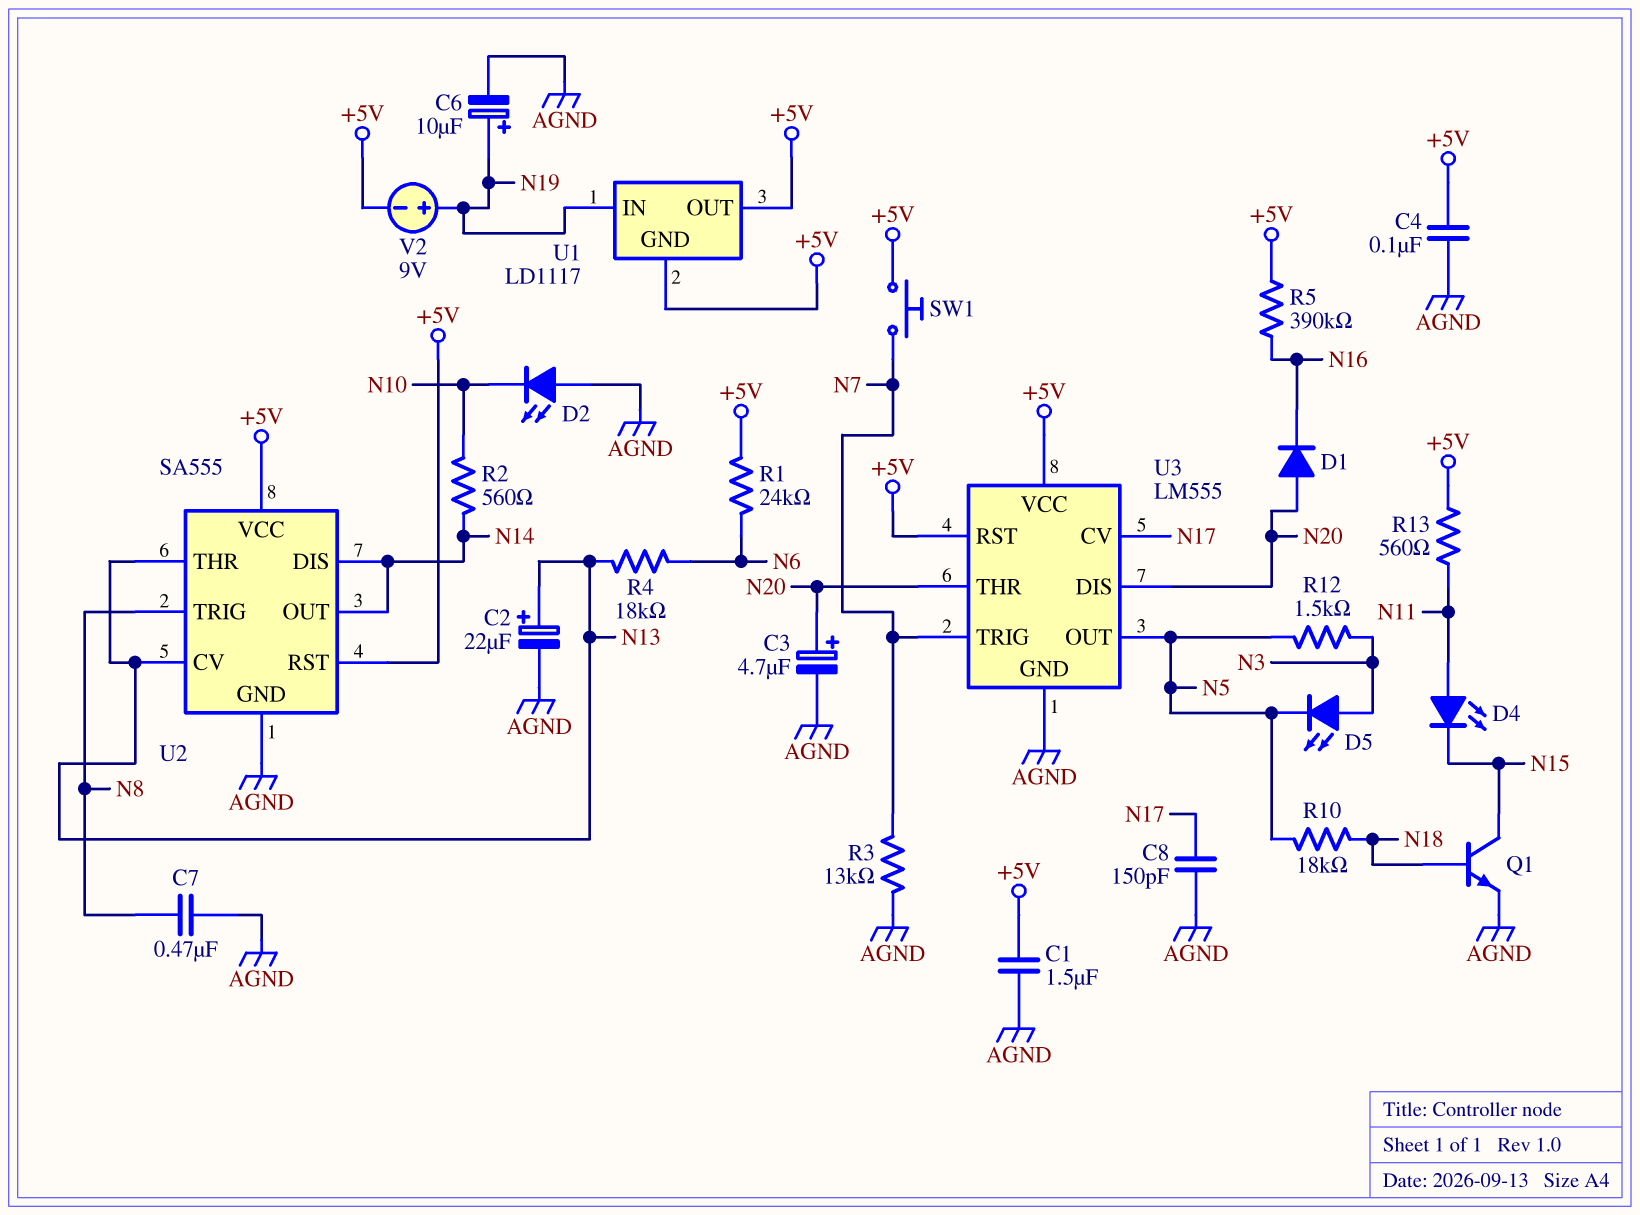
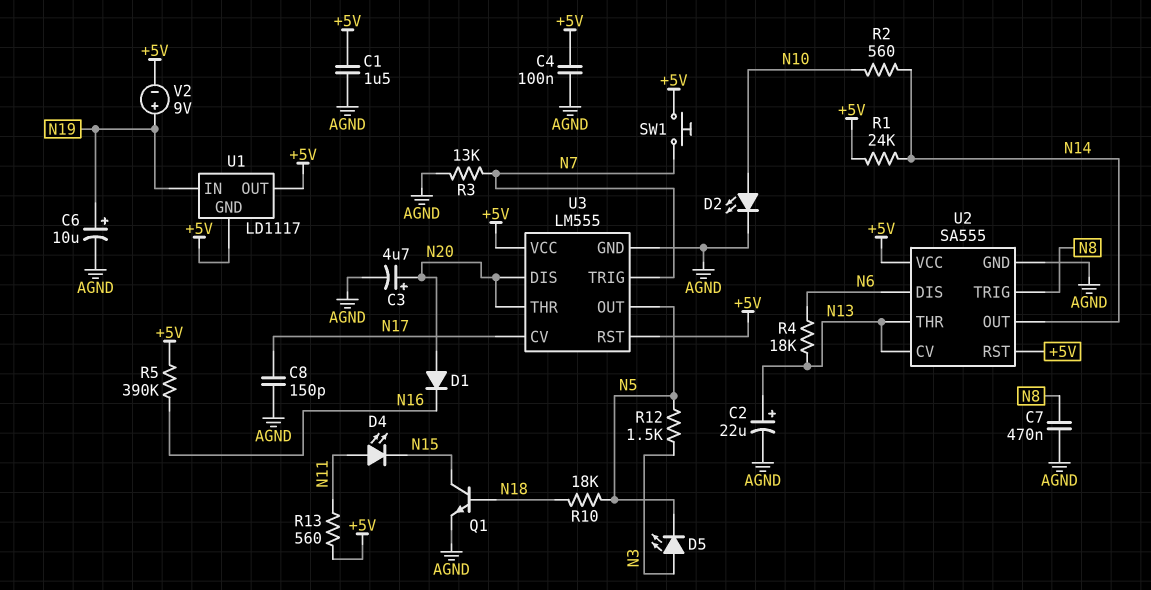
D2: LED (A AGND, K N10) -> LED (A N10, K AGND)
R1: 24k (+5V, N6) -> 24k (+5V, N14)
U2 pin DIS: N14 -> N6

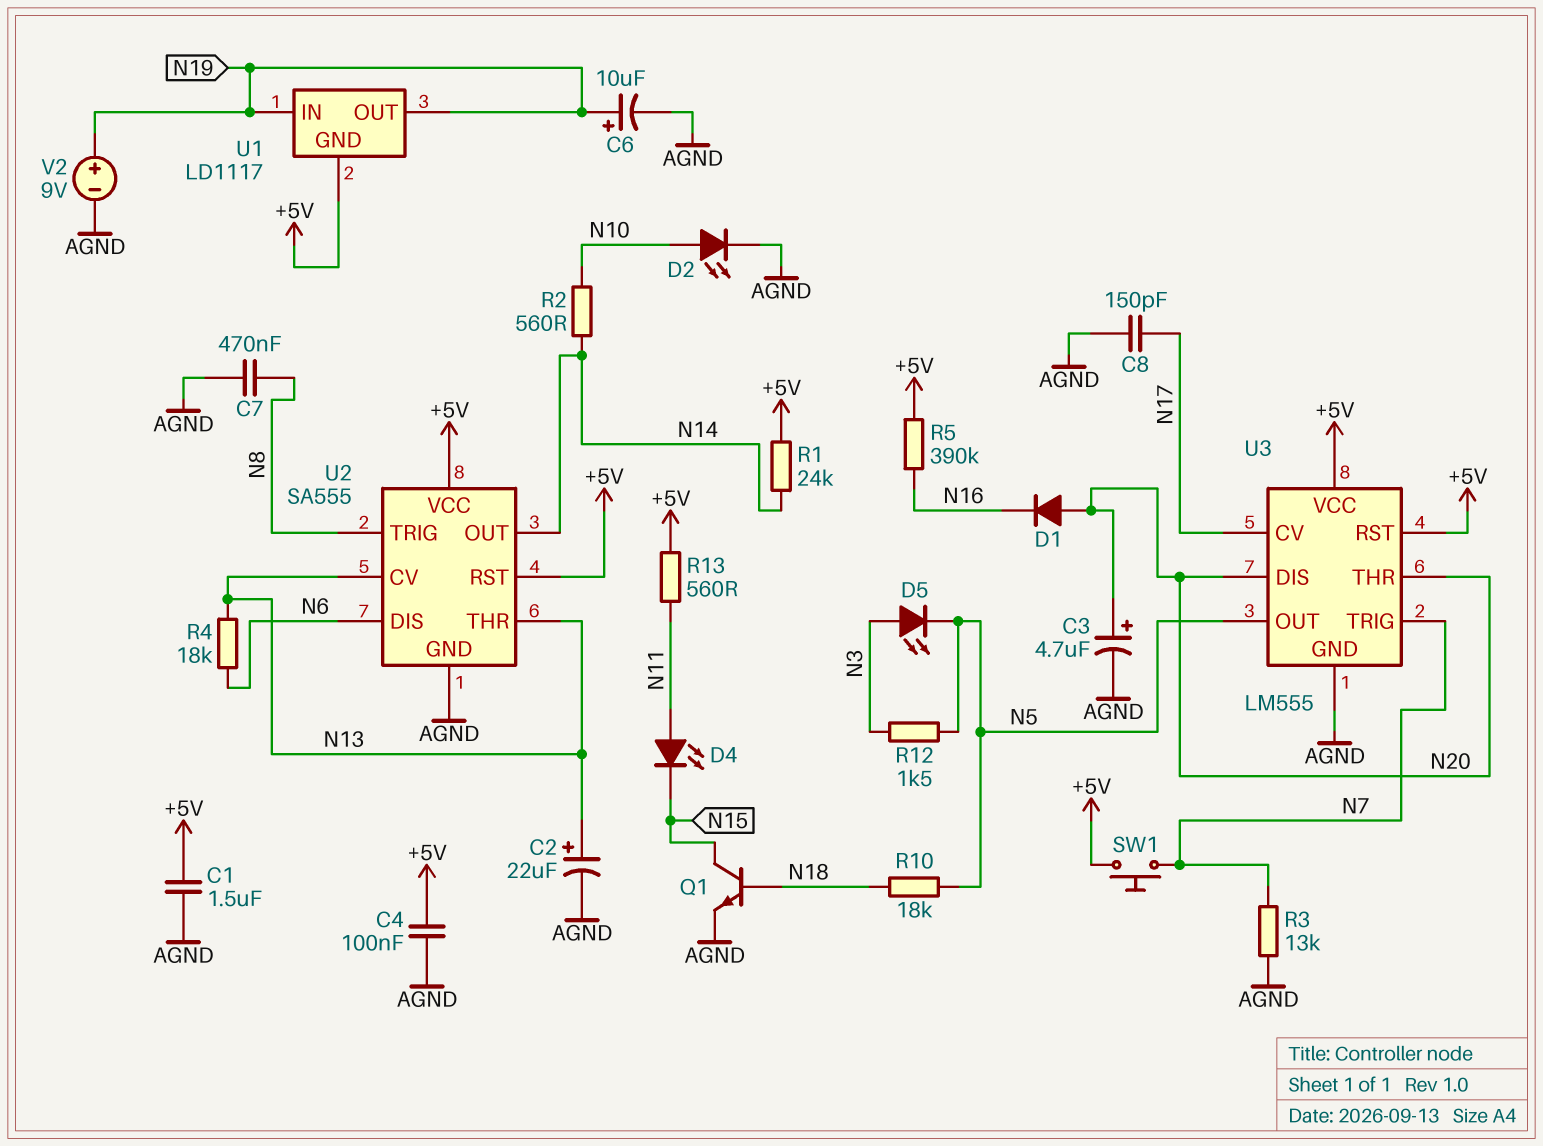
U1 pin OUT: +5V -> N19
V2: 9V (plus N19, minus +5V) -> 9V (plus N19, minus AGND)

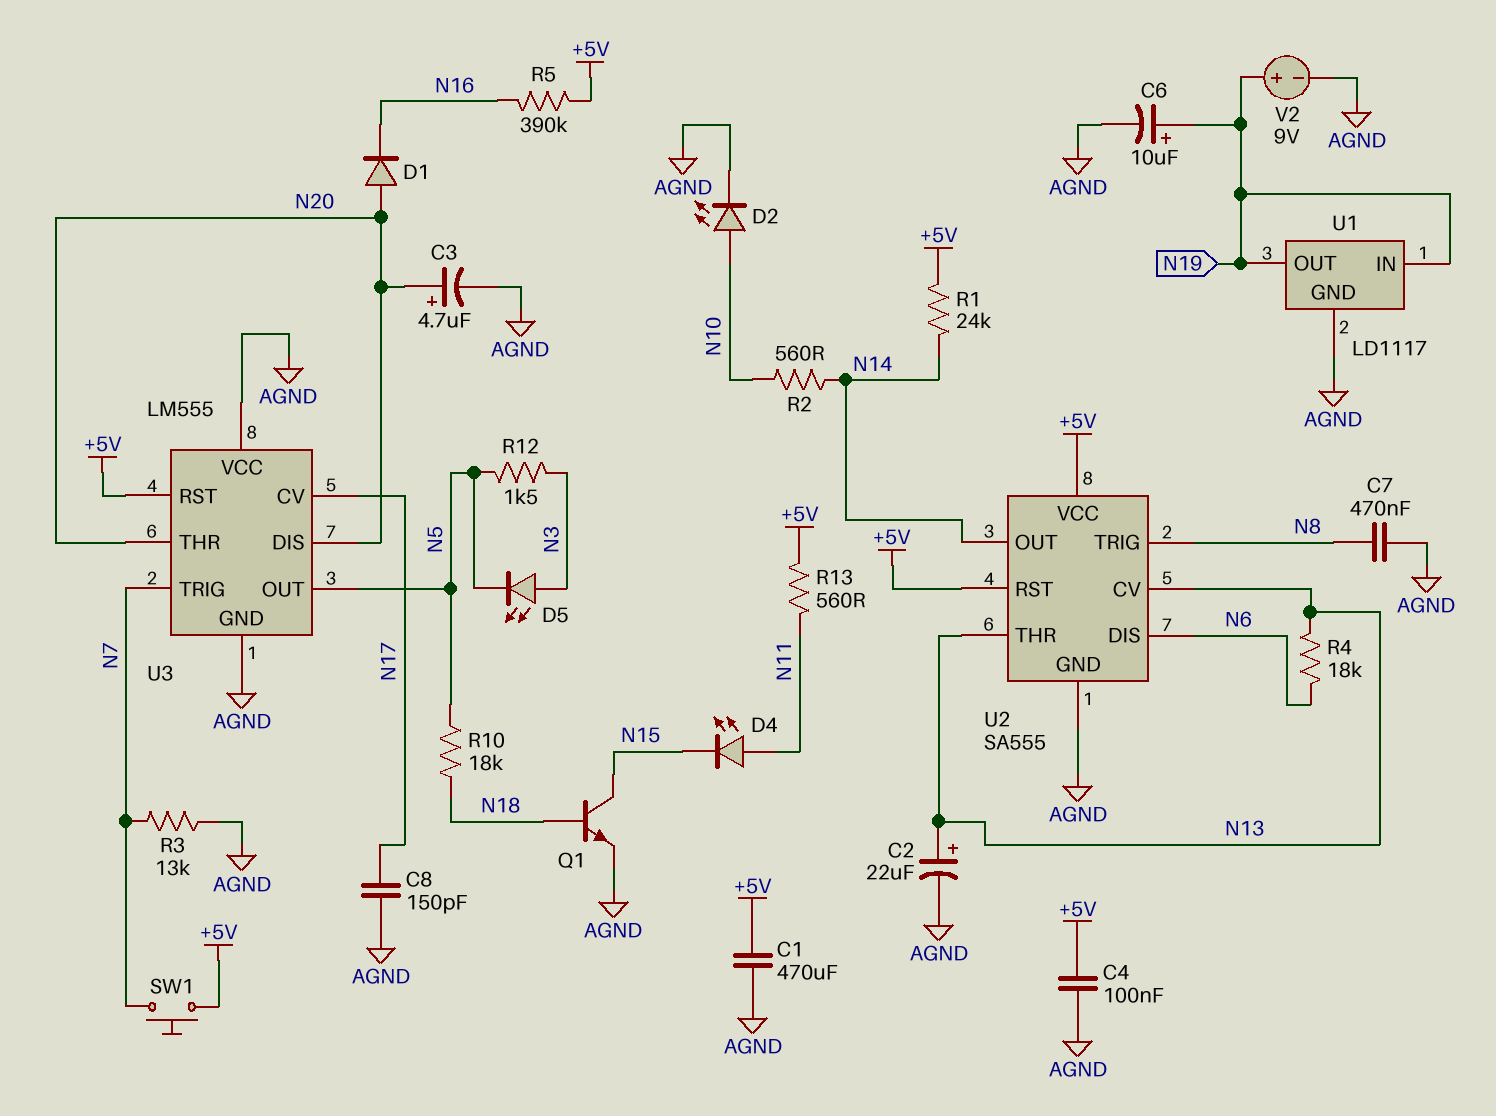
C1: 1.5uF (+5V, AGND) -> 470uF (+5V, AGND)
U1 pin GND: +5V -> AGND
U3 pin VCC: +5V -> AGND

